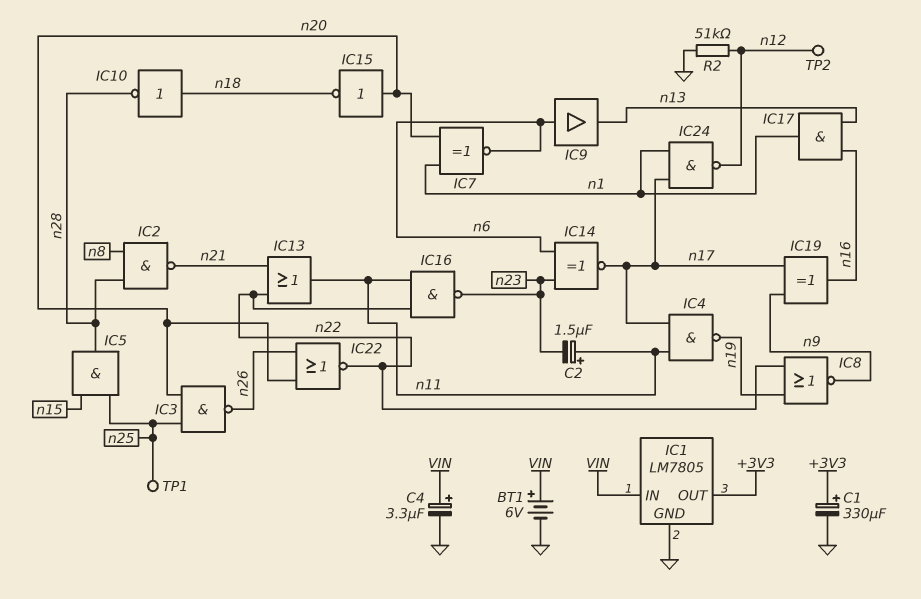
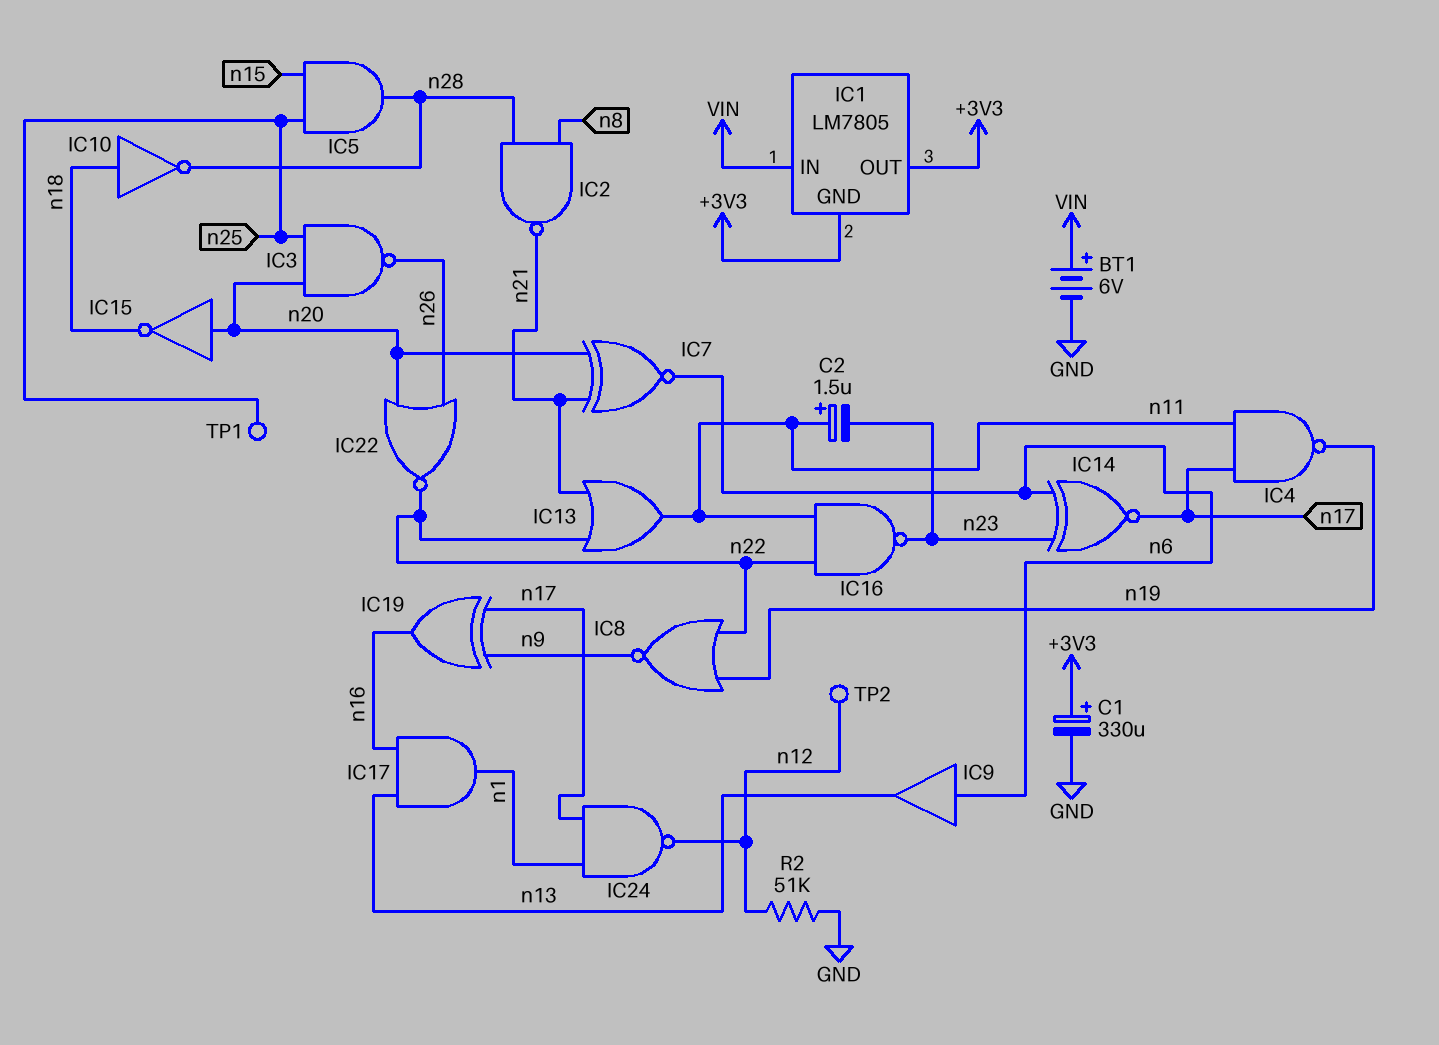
C4: 3.3uF (plus VIN, minus GND) -> none
IC1 pin GND: GND -> +3V3
IC7: XNOR (in n1, in n20, out n6) -> XNOR (in n20, in n21, out n6)

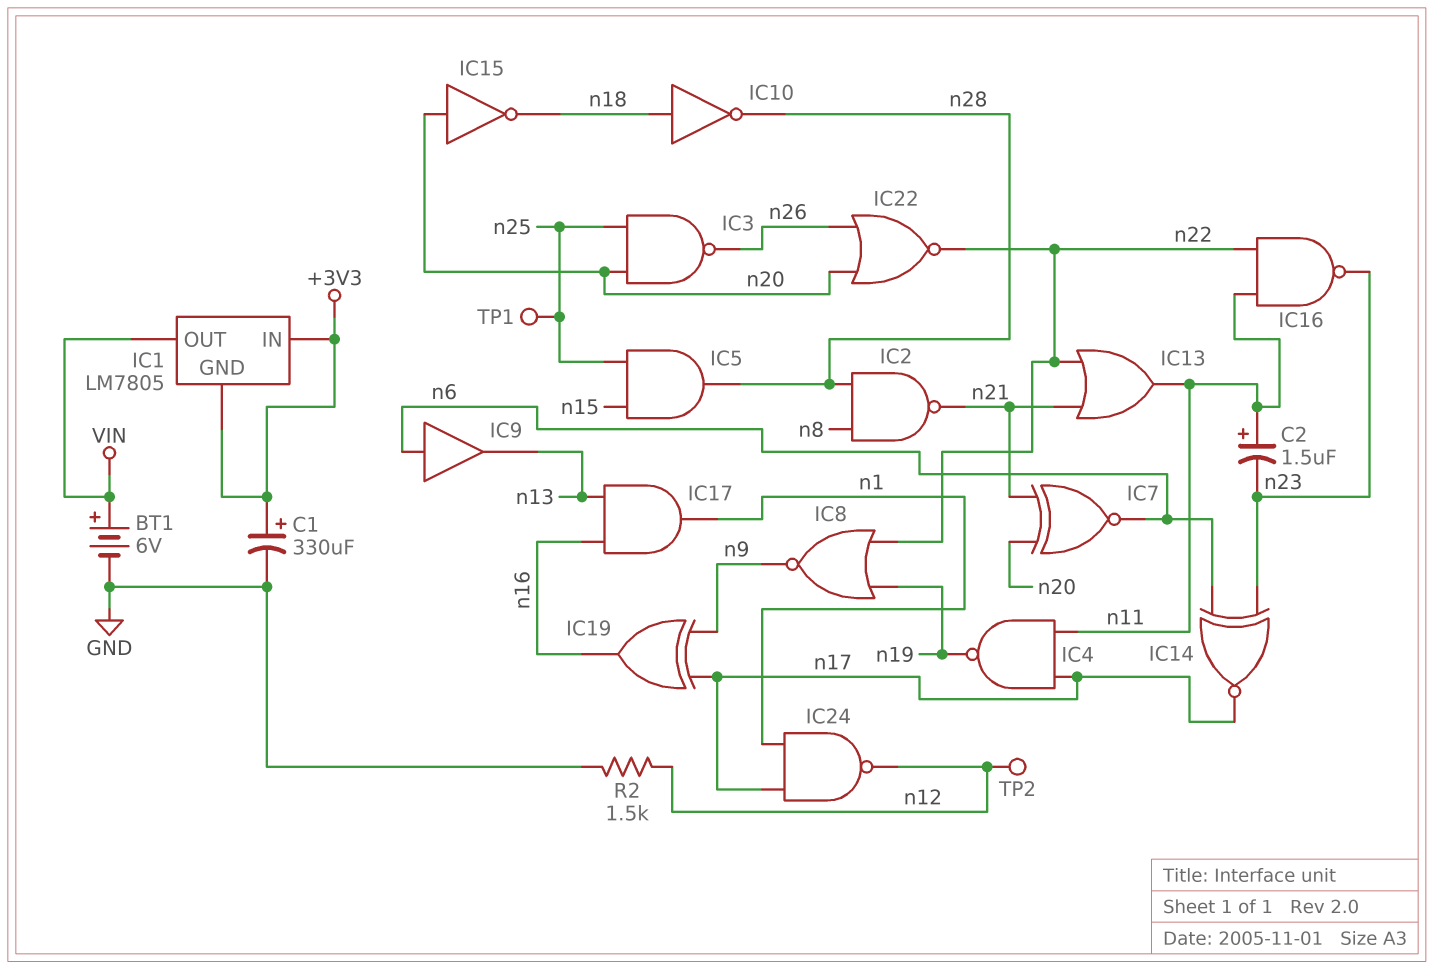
IC1 pin IN: VIN -> +3V3
IC1 pin OUT: +3V3 -> VIN
R2: 51k (GND, n12) -> 1.5k (GND, n12)

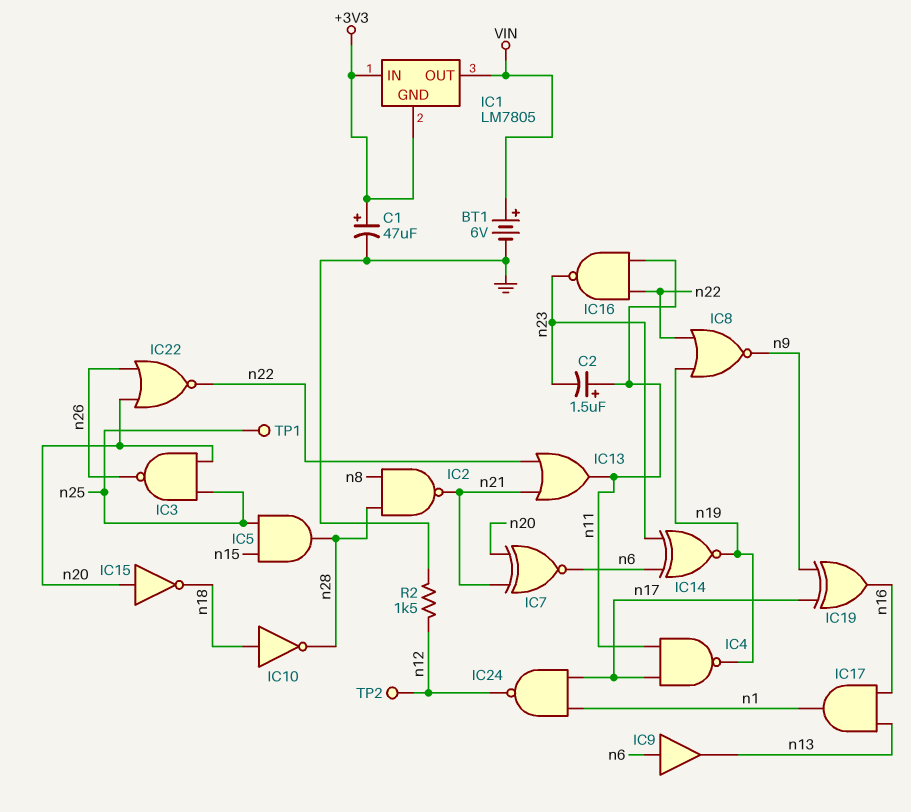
C1: 330uF (plus +3V3, minus GND) -> 47uF (plus +3V3, minus GND)
IC14: XNOR (in n6, in n23, out n17) -> XNOR (in n6, in n23, out n19)

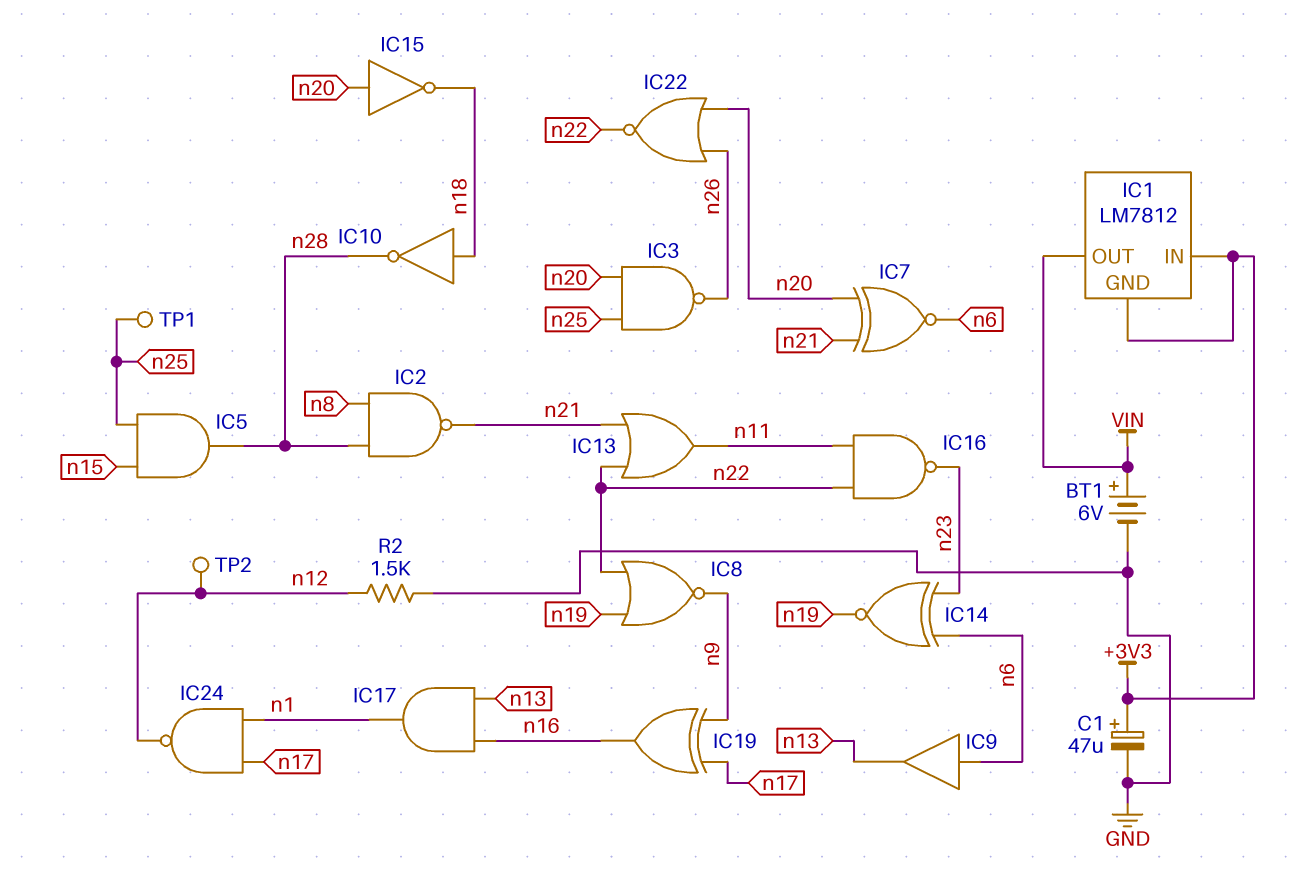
C2: 1.5uF (plus n11, minus n23) -> none
IC1: LM7805 -> LM7812
IC4: NAND (in n11, in n17, out n19) -> none

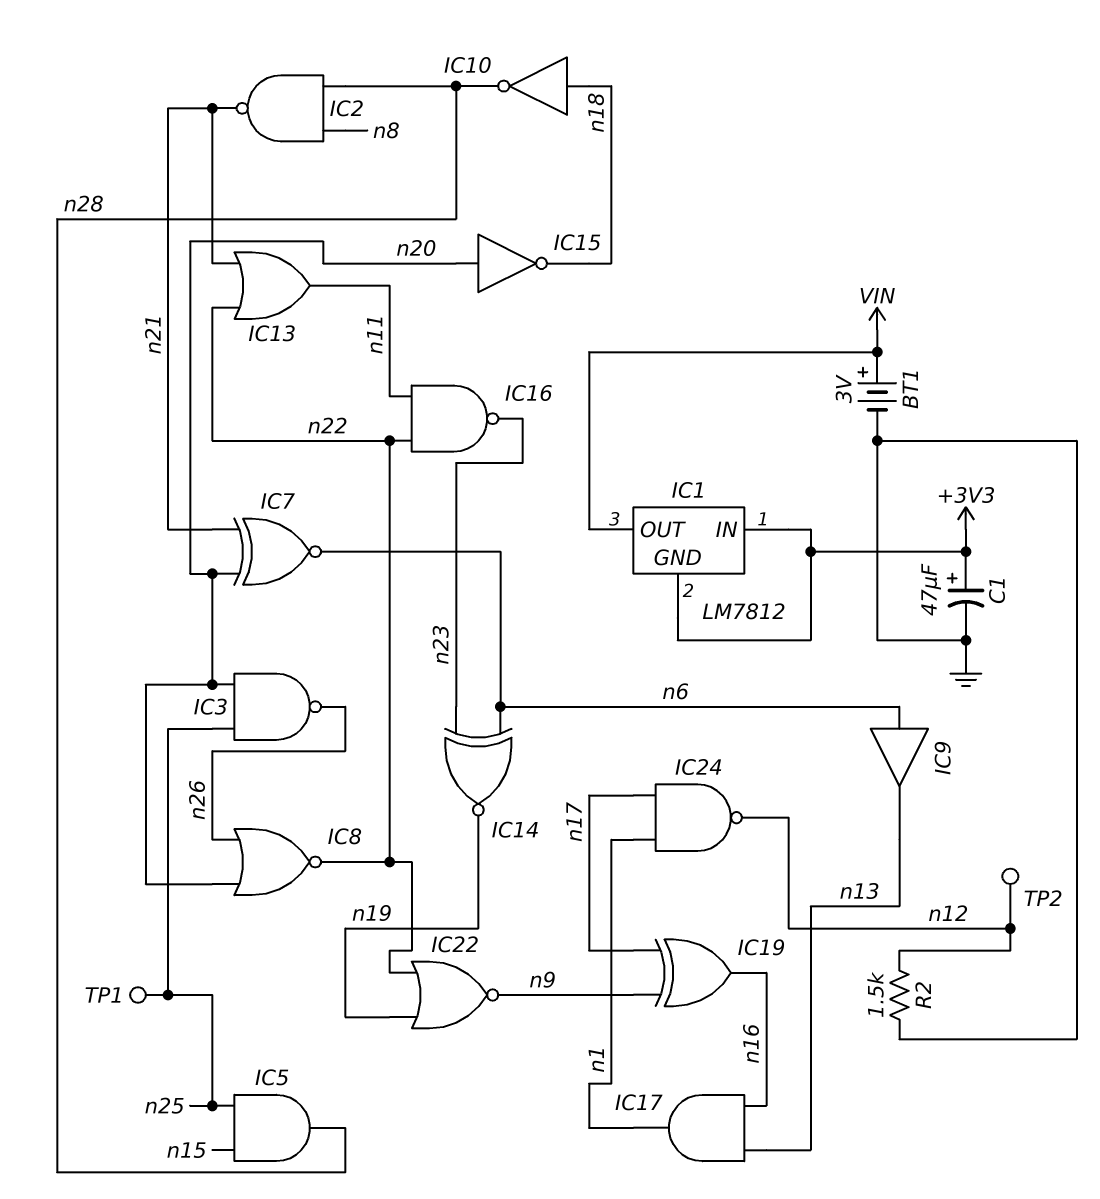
BT1: 6V (plus VIN, minus GND) -> 3V (plus VIN, minus GND)
IC8: NOR (in n19, in n22, out n9) -> NOR (in n20, in n26, out n22)
IC22: NOR (in n20, in n26, out n22) -> NOR (in n19, in n22, out n9)

